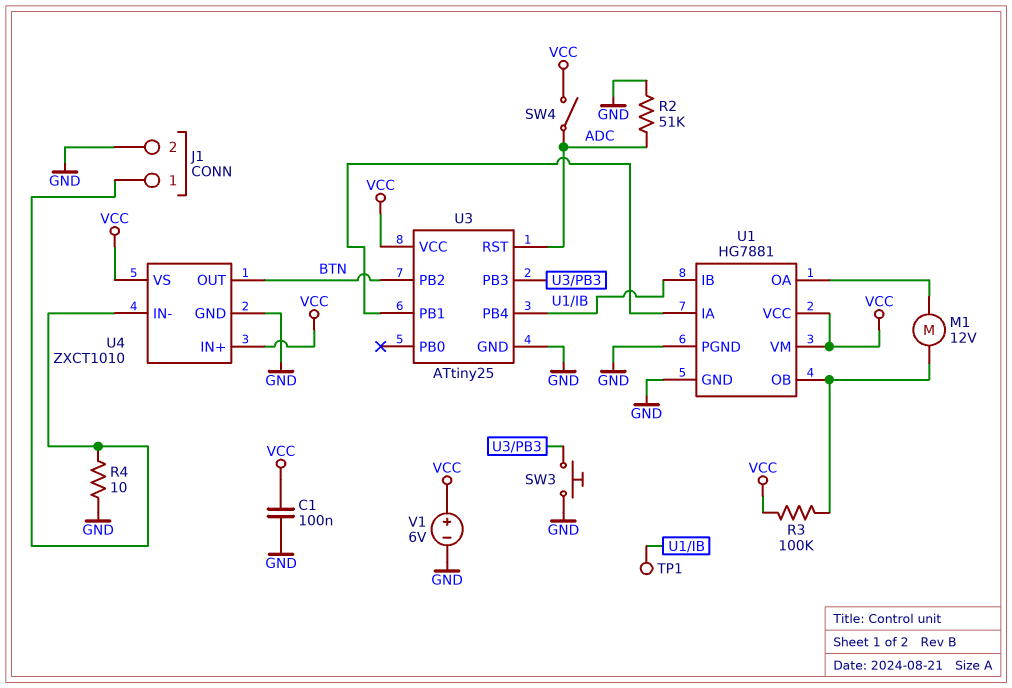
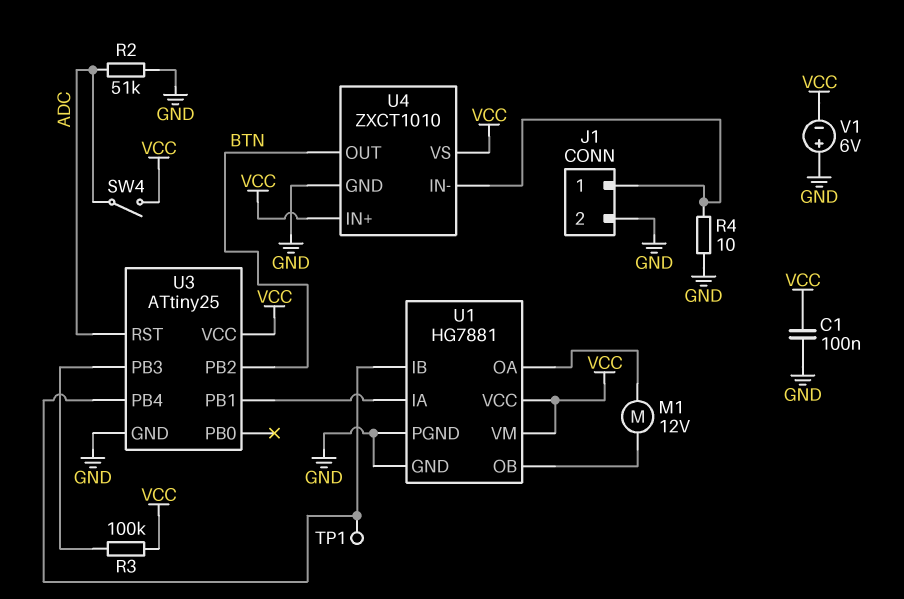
R3: 100k (U1/OB, VCC) -> 100k (U3/PB3, VCC)
SW3: button (GND, U3/PB3) -> none
V1: 6V (plus VCC, minus GND) -> 6V (plus GND, minus VCC)

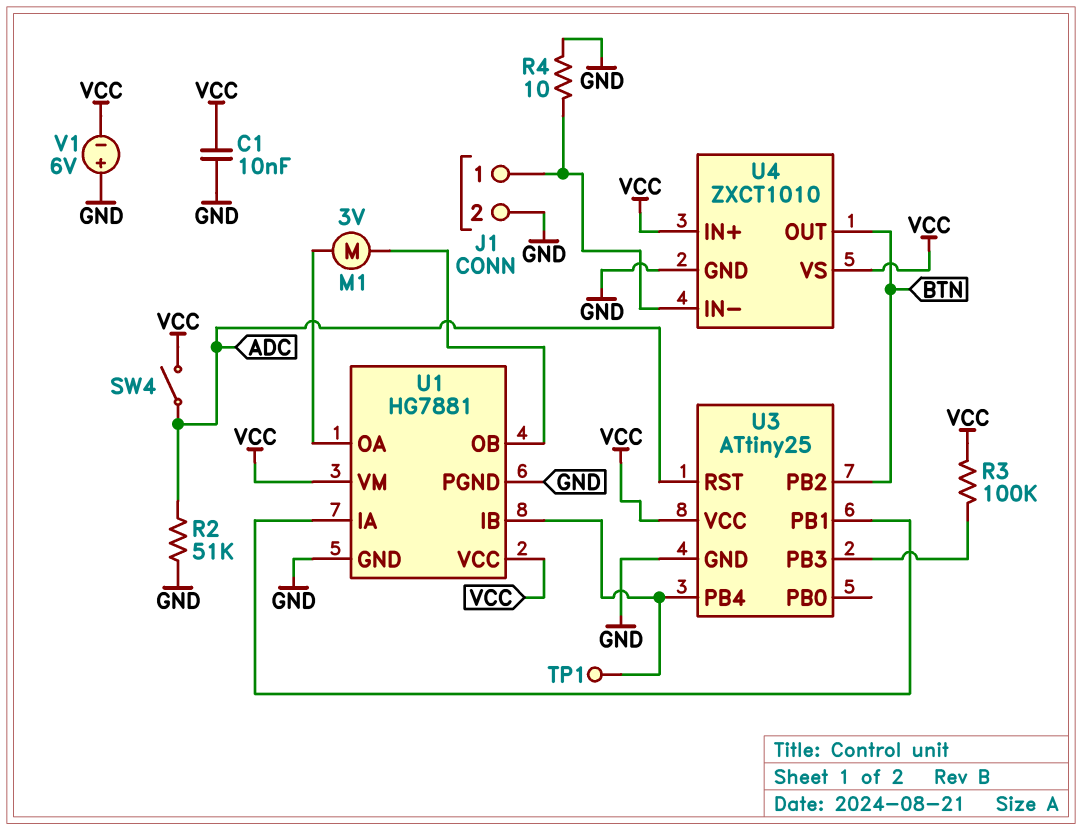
C1: 100nF (GND, VCC) -> 10nF (GND, VCC)
M1: motor 12V (U1/OA, U1/OB) -> motor 3V (U1/OA, U1/OB)

